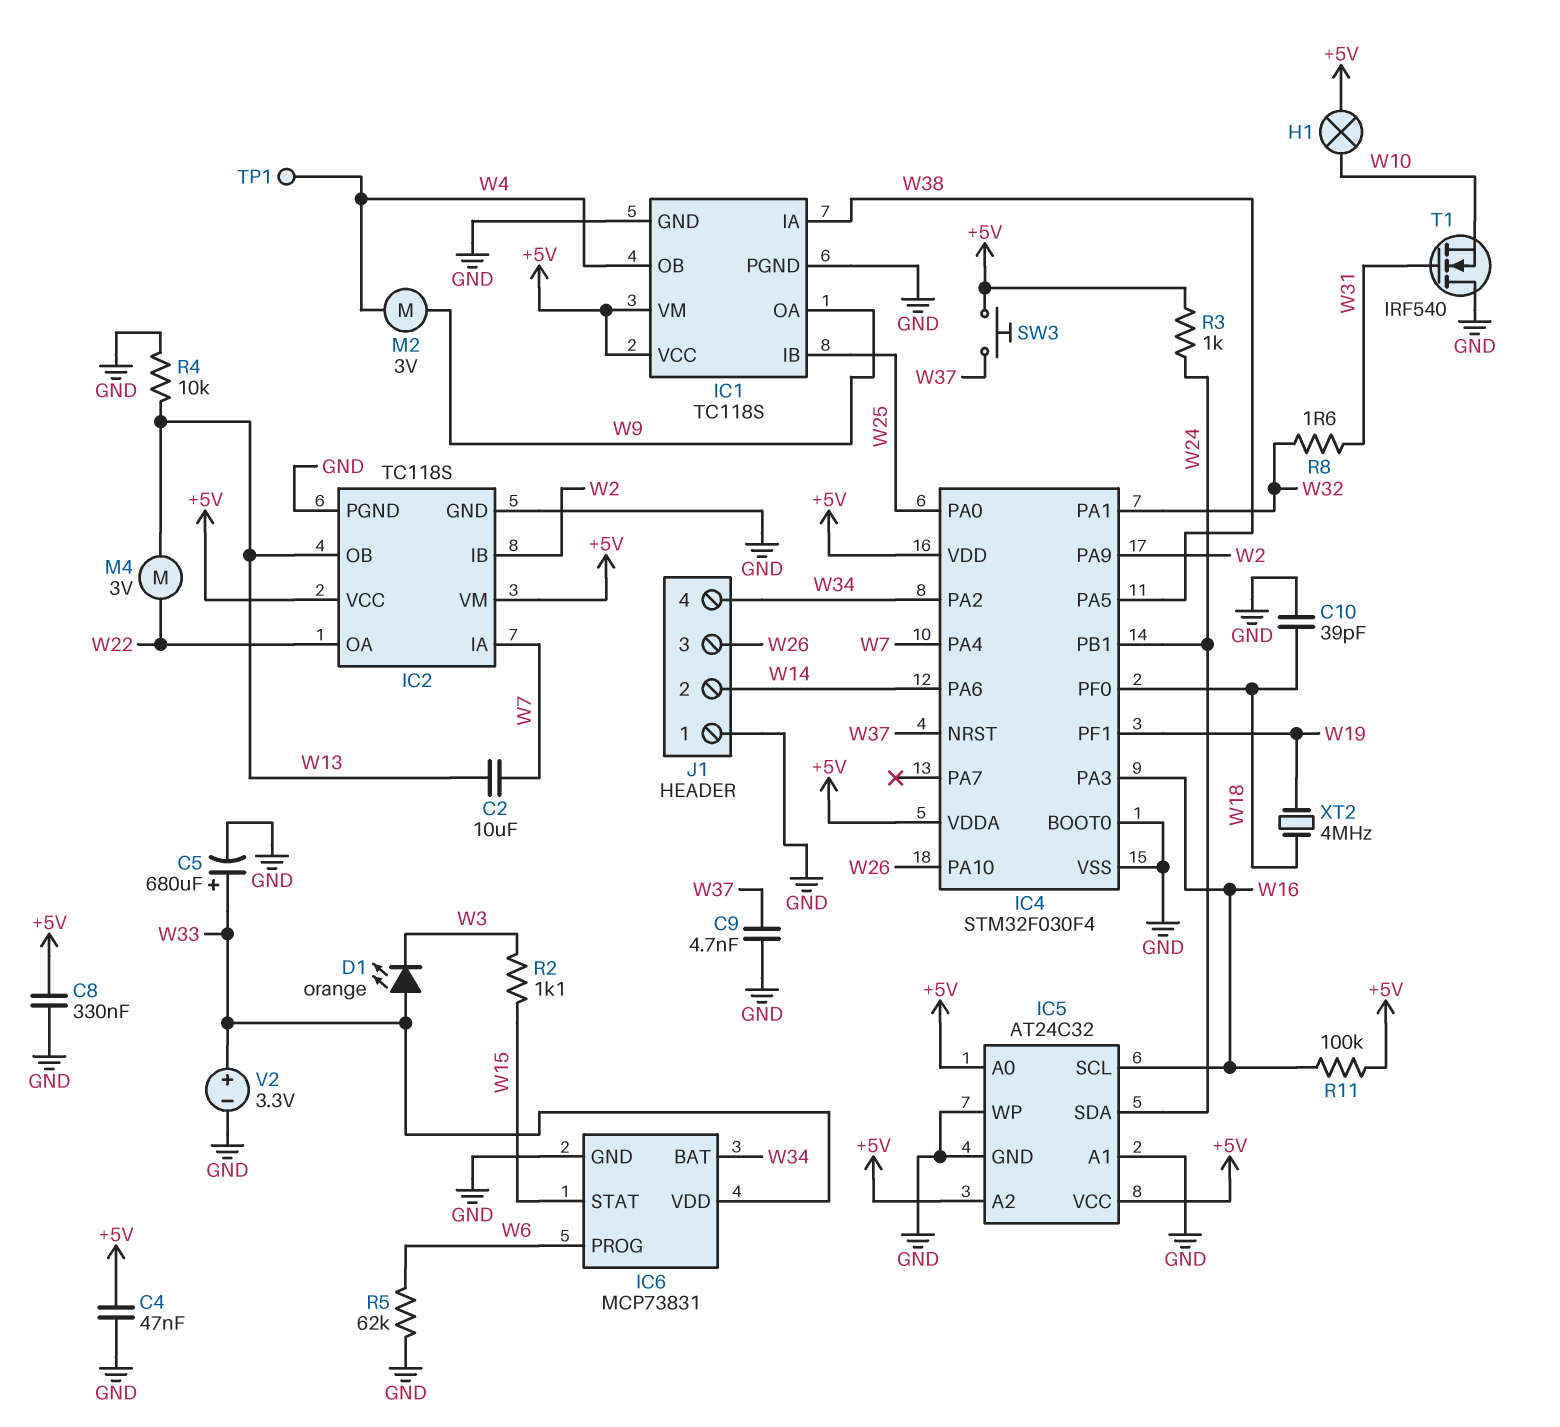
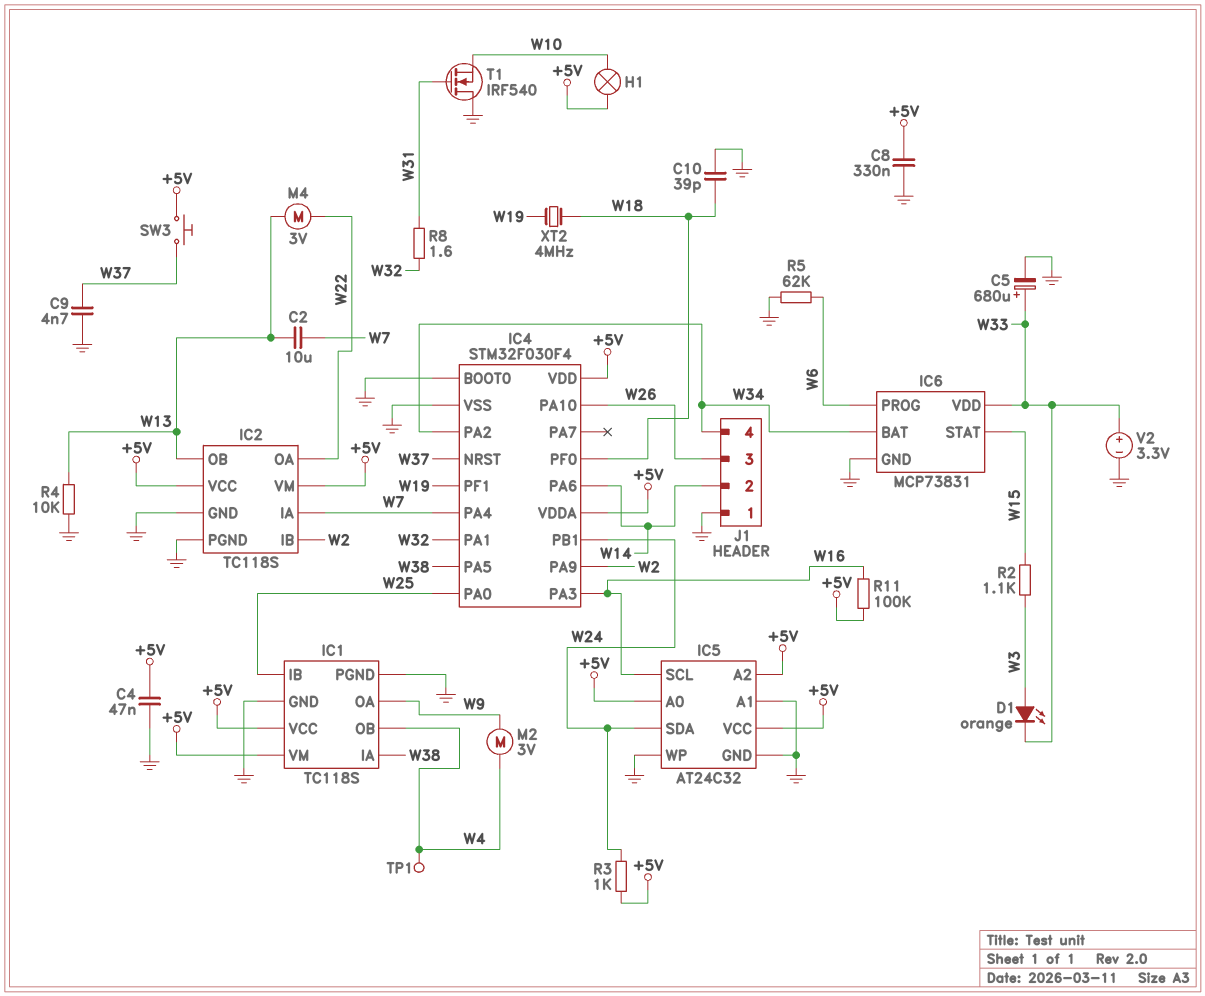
D1: LED orange (A W33, K W3) -> LED orange (A W3, K W33)

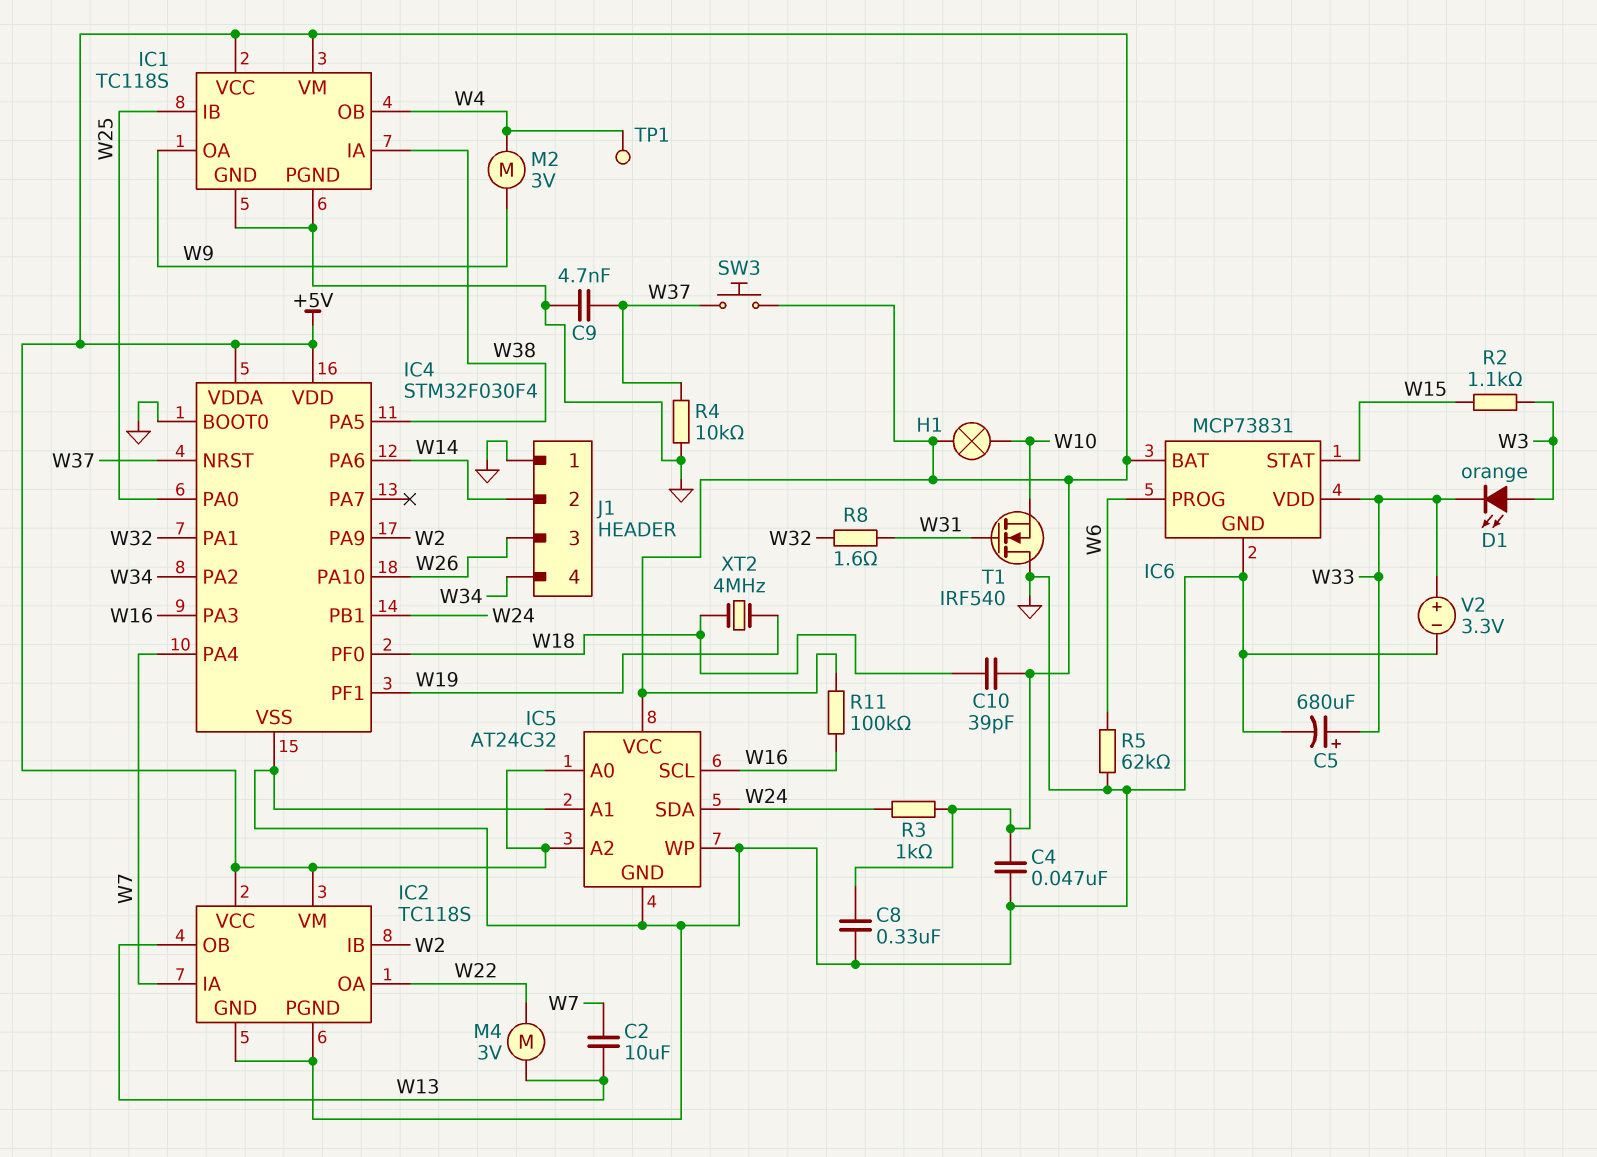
C10: 39pF (GND, W18) -> 39pF (+5V, W18)
IC6 pin BAT: W34 -> +5V
R4: 10k (GND, W13) -> 10k (GND, W37)

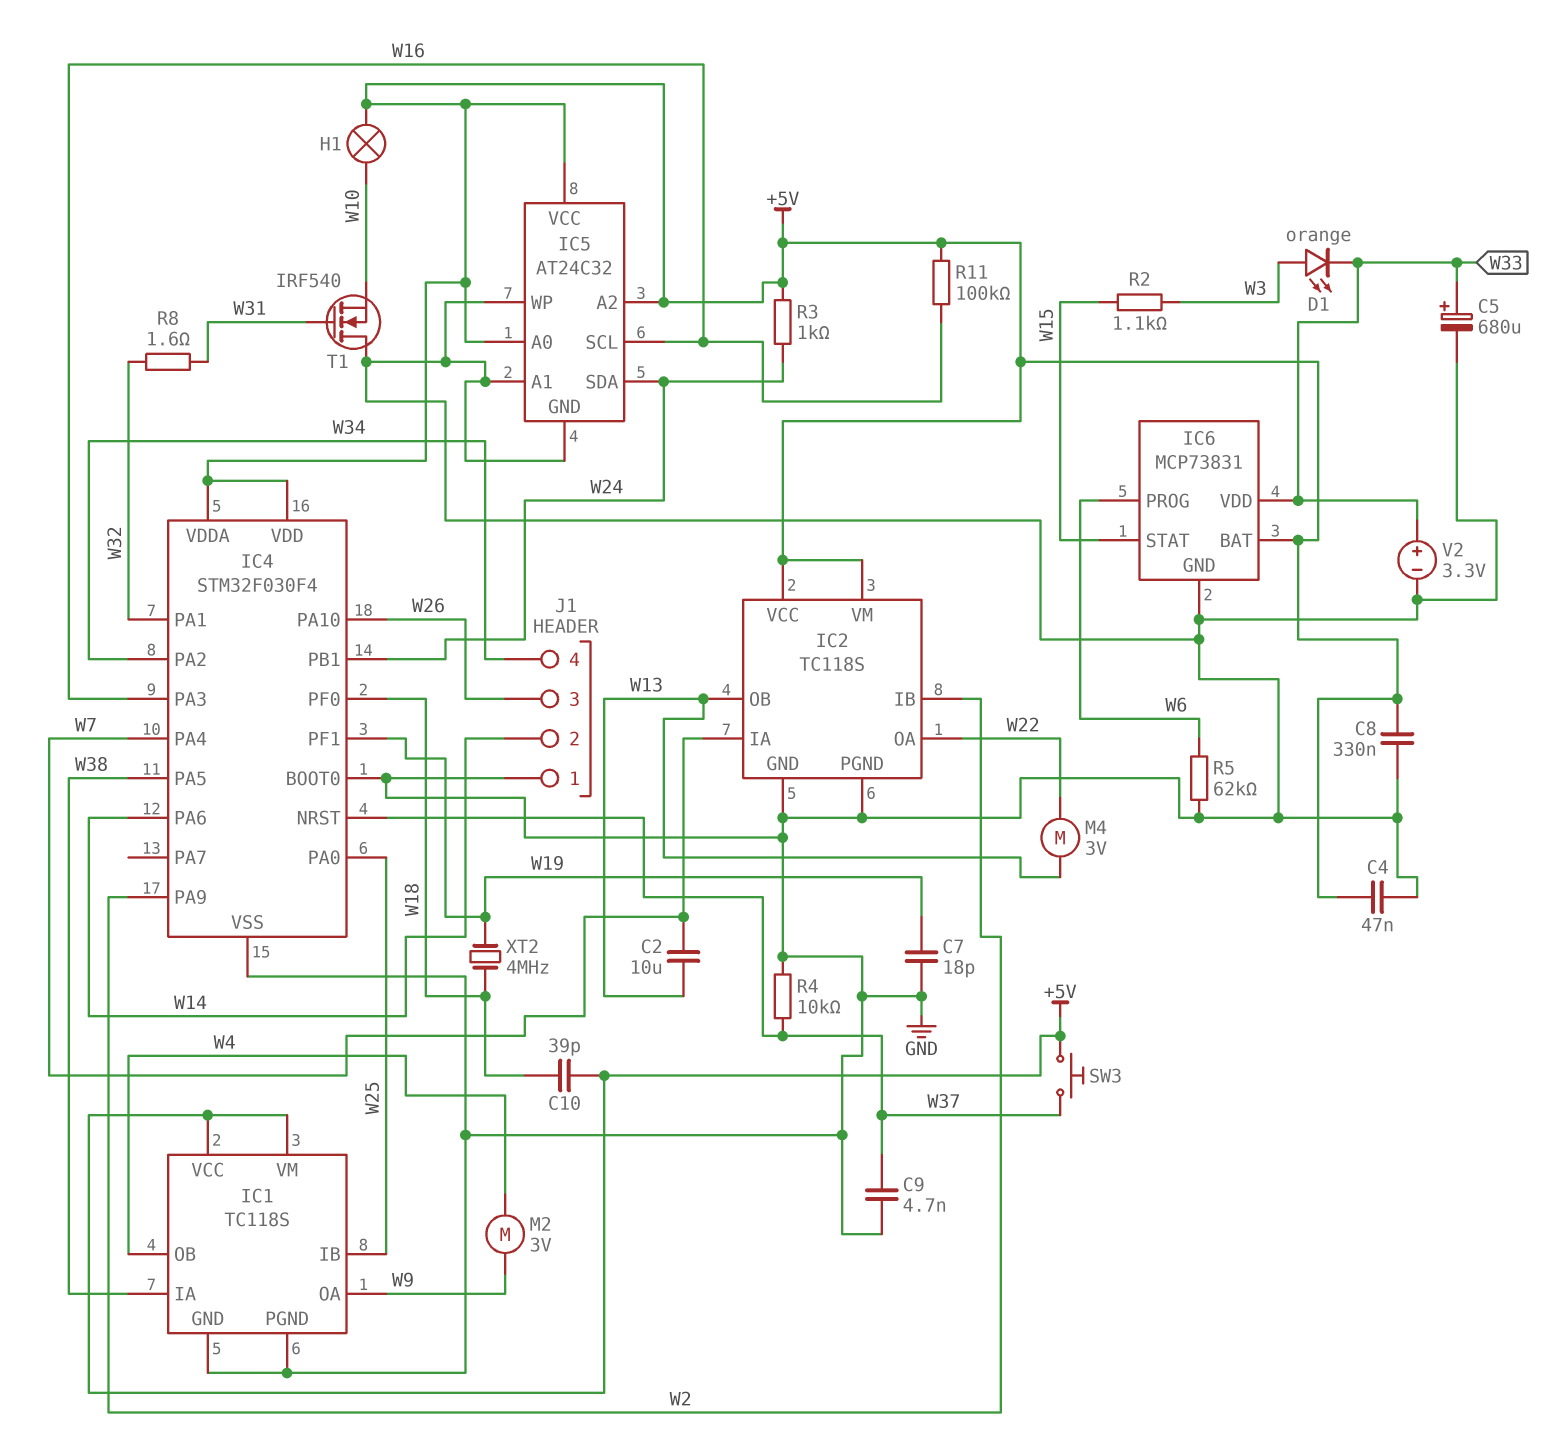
C7: none -> 18pF (GND, W19)
TP1: test point (W4) -> none

